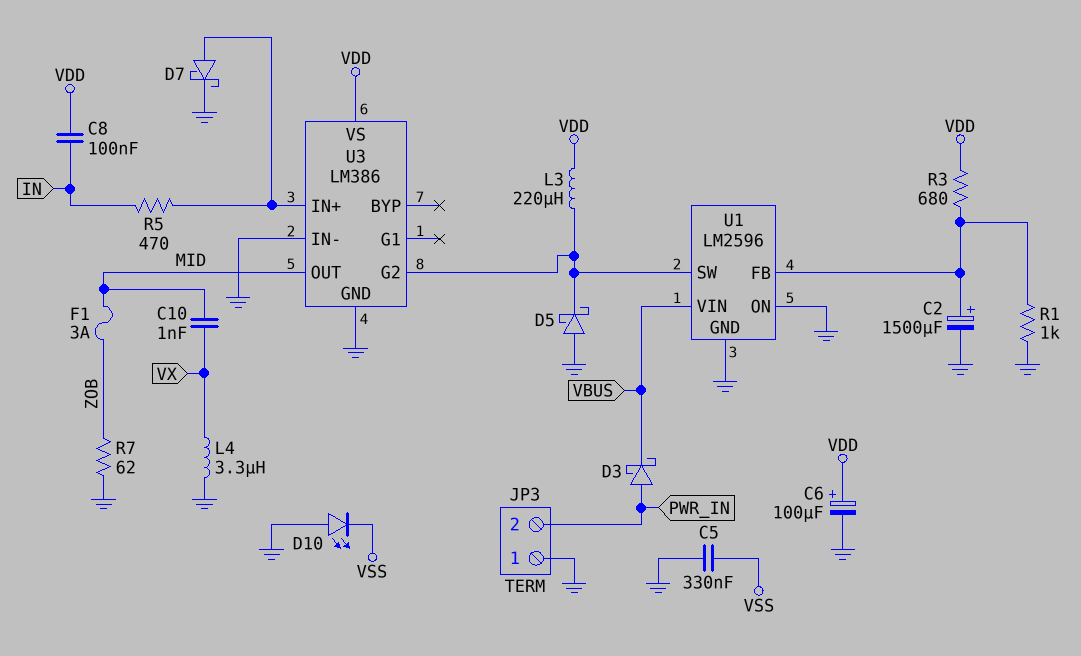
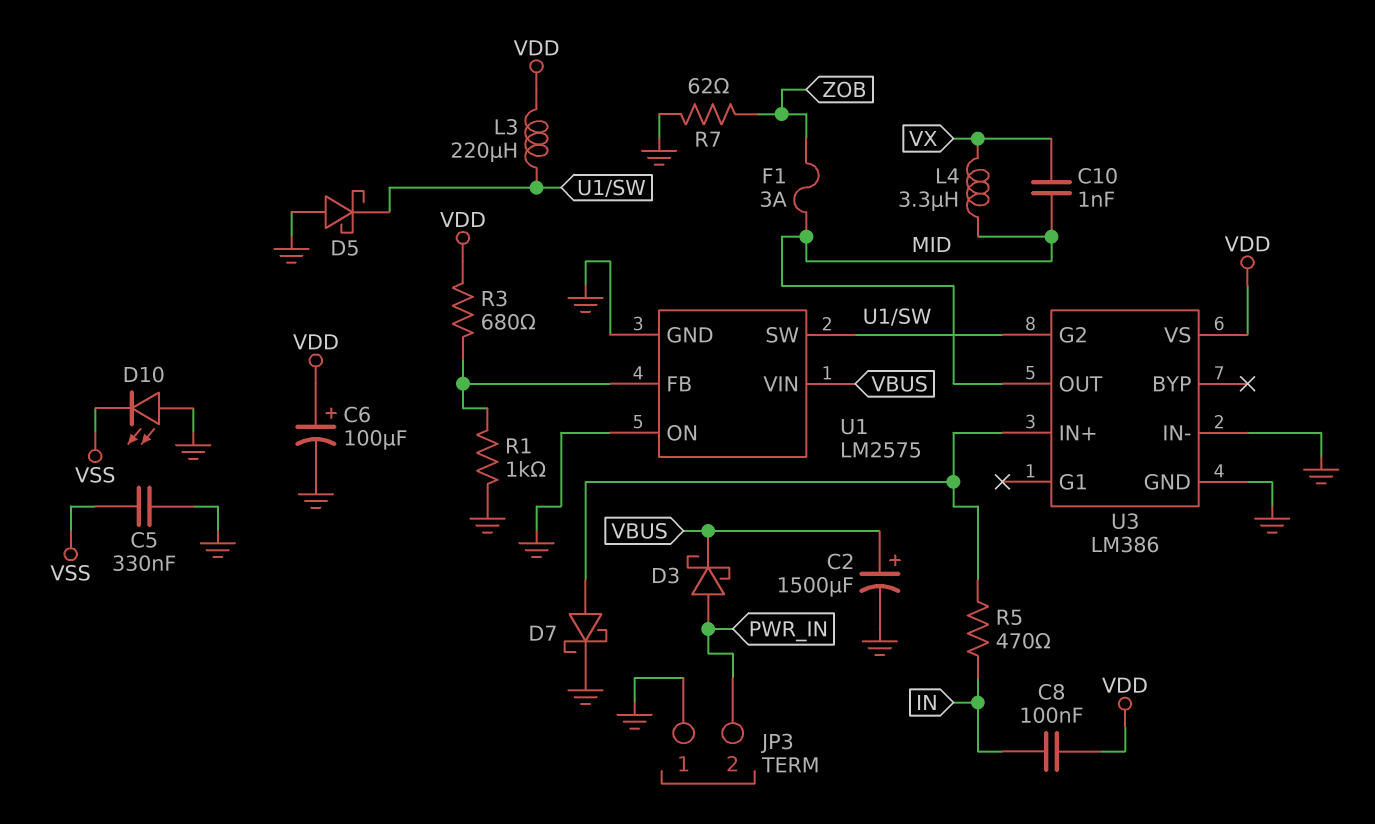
C2: 1500uF (plus U1/FB, minus GND) -> 1500uF (plus VBUS, minus GND)
L4: 3.3uH (GND, VX) -> 3.3uH (MID, VX)
U1: LM2596 -> LM2575

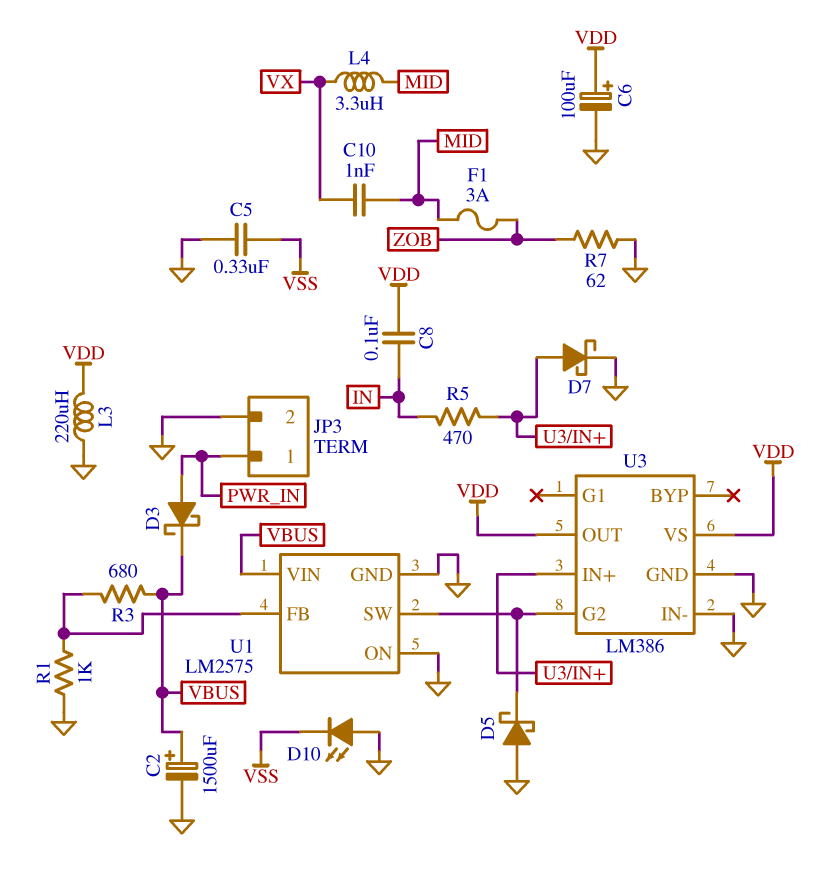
JP3 pin 1: GND -> PWR_IN
JP3 pin 2: PWR_IN -> GND
L3: 220uH (U1/SW, VDD) -> 220uH (GND, VDD)
R3: 680 (U1/FB, VDD) -> 680 (U1/FB, VBUS)
U3 pin OUT: MID -> VDD

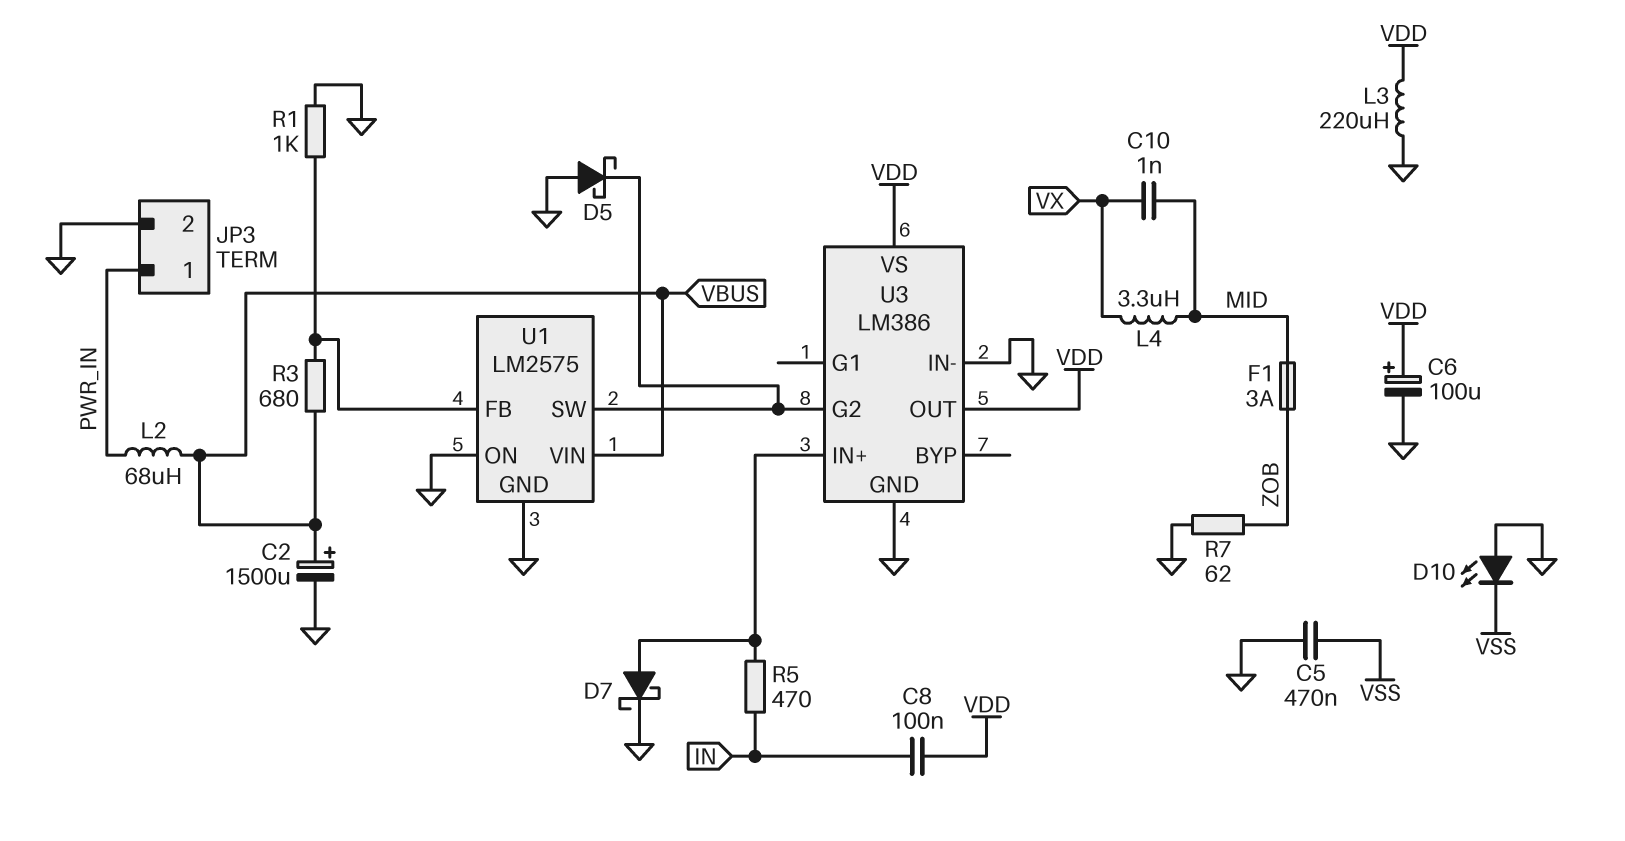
C5: 330nF (GND, VSS) -> 470nF (GND, VSS)
D3: schottky (A PWR_IN, K VBUS) -> none
L2: none -> 68uH (PWR_IN, VBUS)

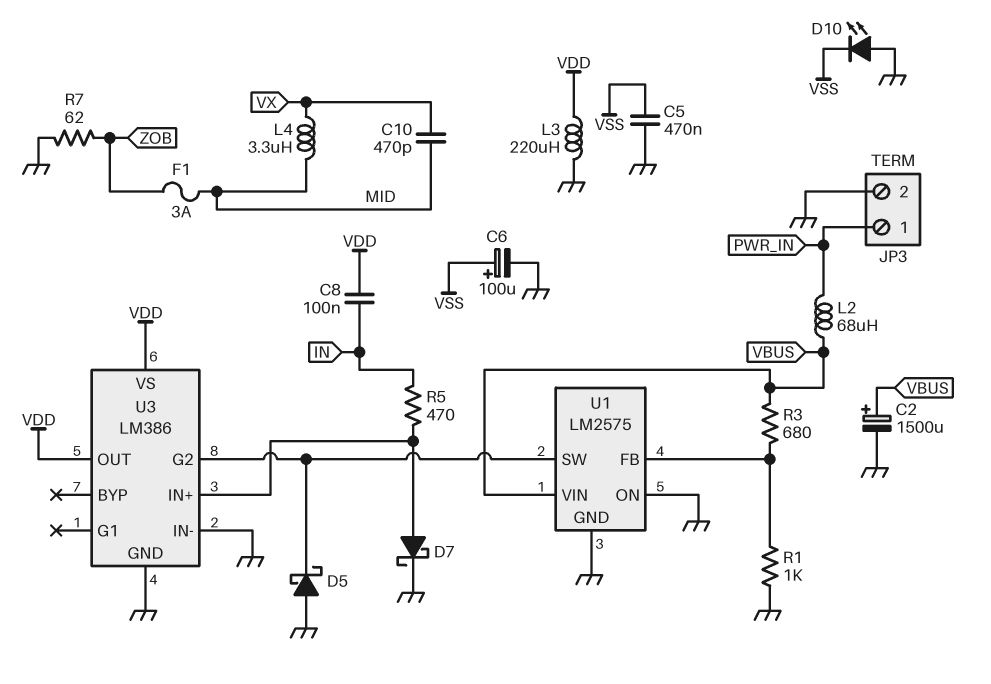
C6: 100uF (plus VDD, minus GND) -> 100uF (plus VSS, minus GND)
C10: 1nF (MID, VX) -> 470pF (MID, VX)

